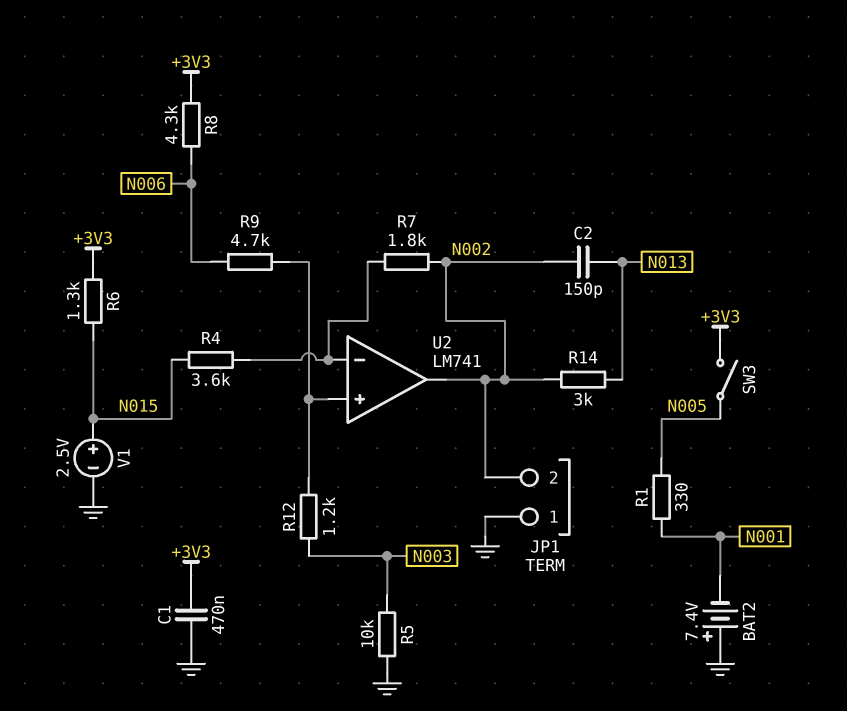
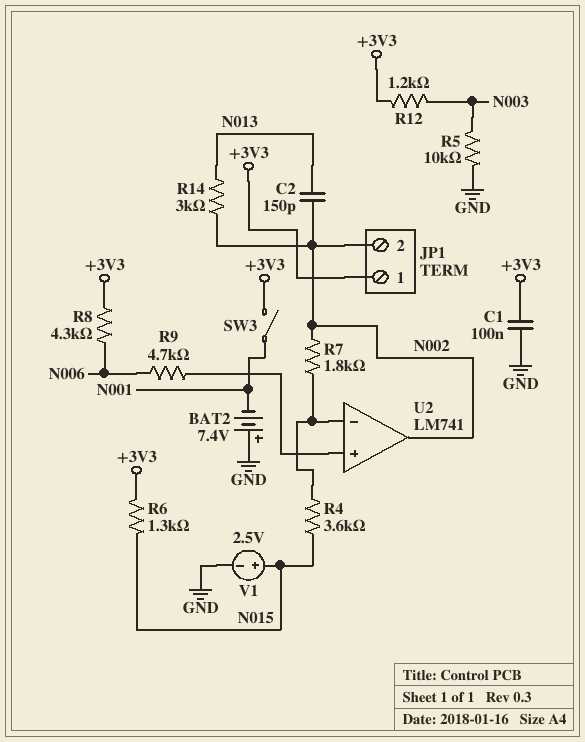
C1: 470nF (+3V3, GND) -> 100nF (+3V3, GND)
JP1 pin 1: GND -> +3V3
R1: 330 (N001, N005) -> none
R12: 1.2k (N003, U2/in+) -> 1.2k (+3V3, N003)
SW3: switch (+3V3, N005) -> switch (+3V3, N001)

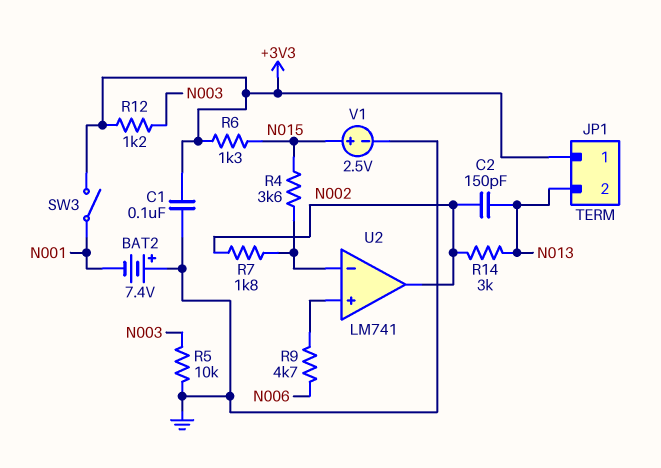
JP1 pin 2: N002 -> N013
R8: 4.3k (+3V3, N006) -> none

